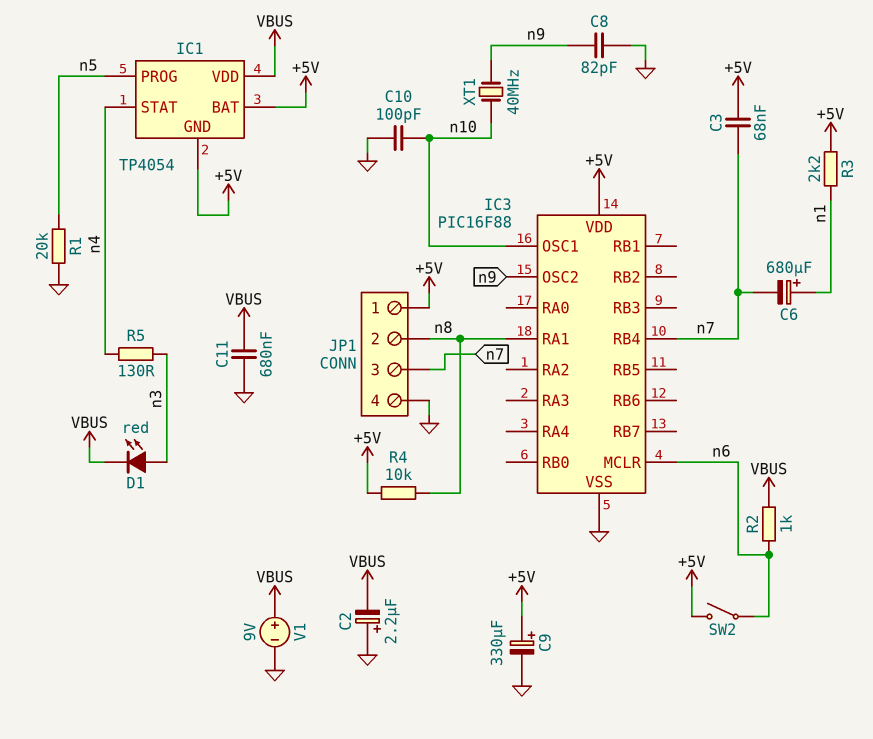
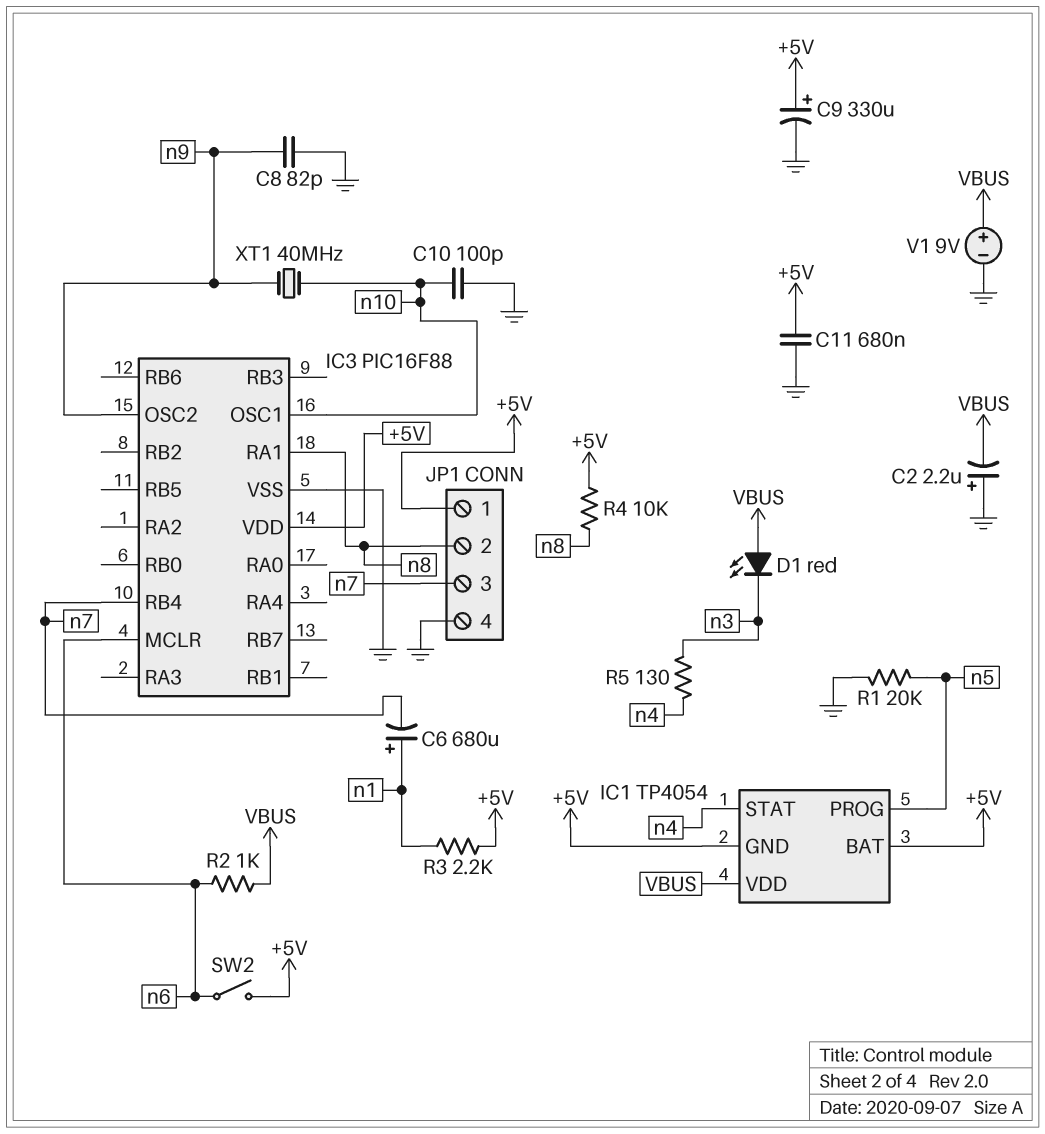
C3: 68nF (+5V, n7) -> none
C11: 680nF (GND, VBUS) -> 680nF (+5V, GND)
D1: LED red (A n3, K VBUS) -> LED red (A VBUS, K n3)

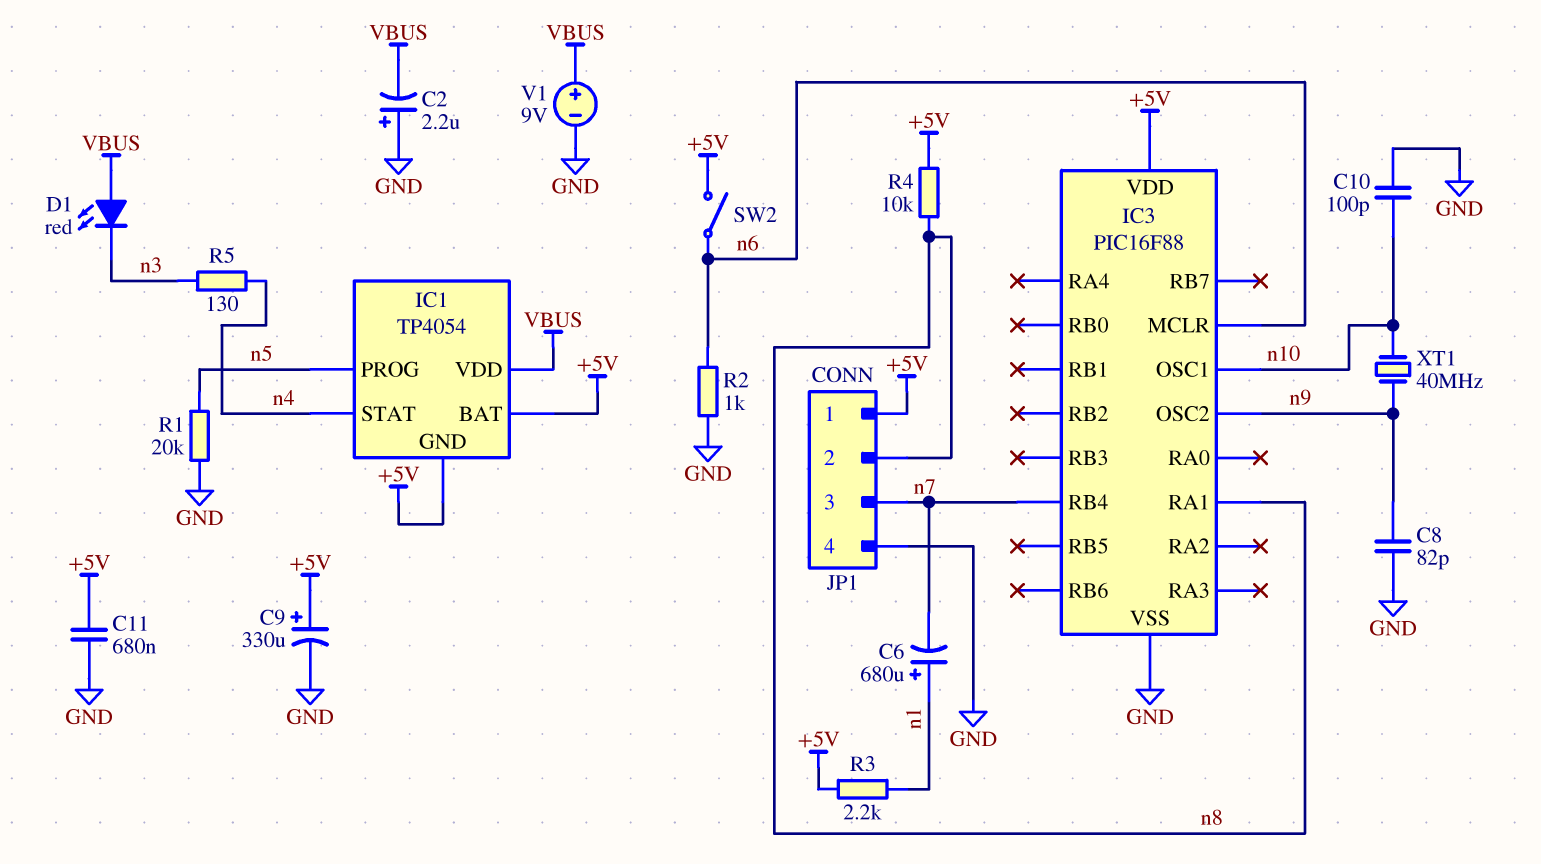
R2: 1k (VBUS, n6) -> 1k (GND, n6)

